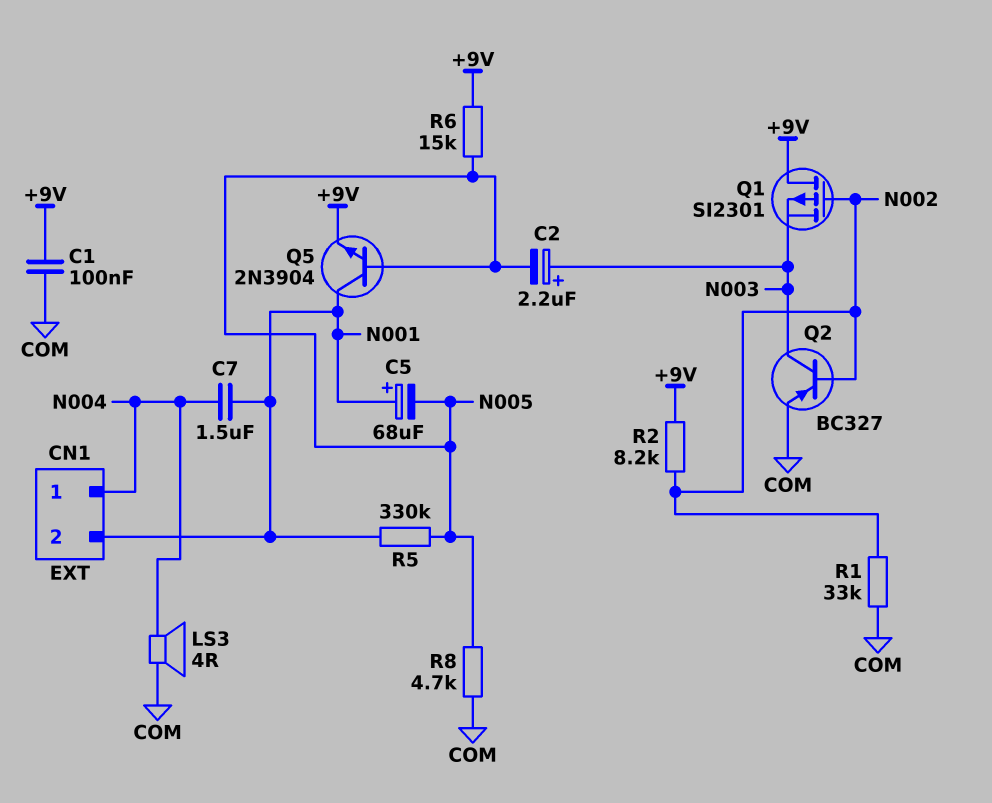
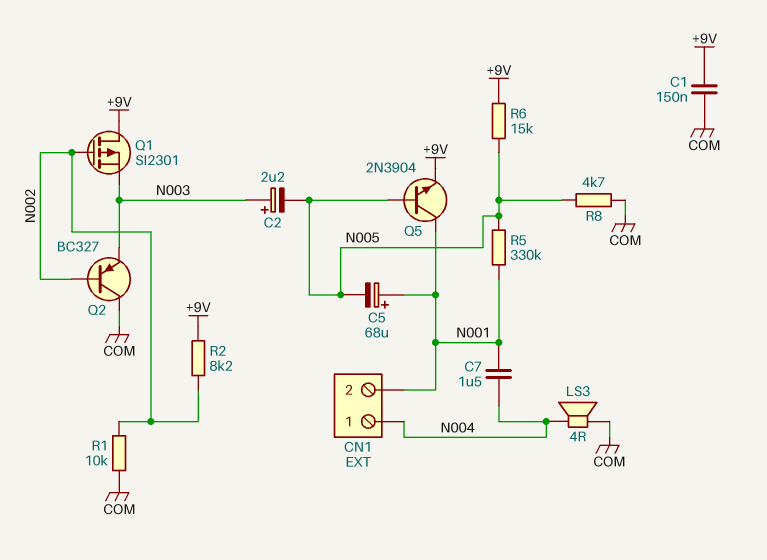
C1: 100nF (+9V, COM) -> 150nF (+9V, COM)
Q2: PNP BC327 (B N002, C N003, E COM) -> PNP BC327 (B N002, C COM, E N003)
R1: 33k (COM, N002) -> 10k (COM, N002)

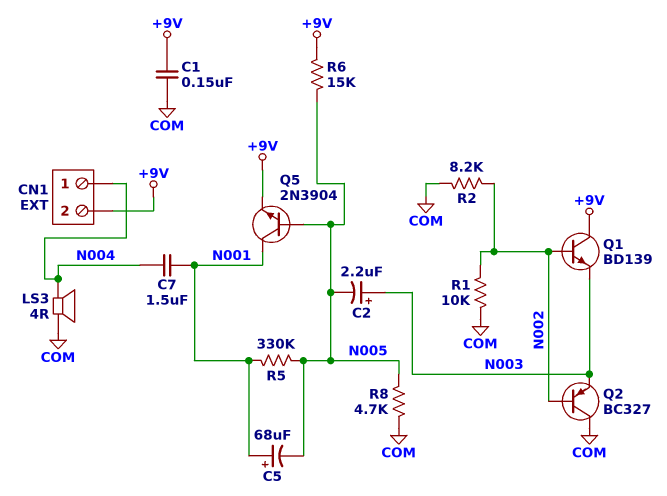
CN1 pin 2: N001 -> +9V
Q1: PMOS SI2301 (G N002, D +9V, S N003) -> NPN BD139 (B N002, C +9V, E N003)
R2: 8.2k (+9V, N002) -> 8.2k (COM, N002)

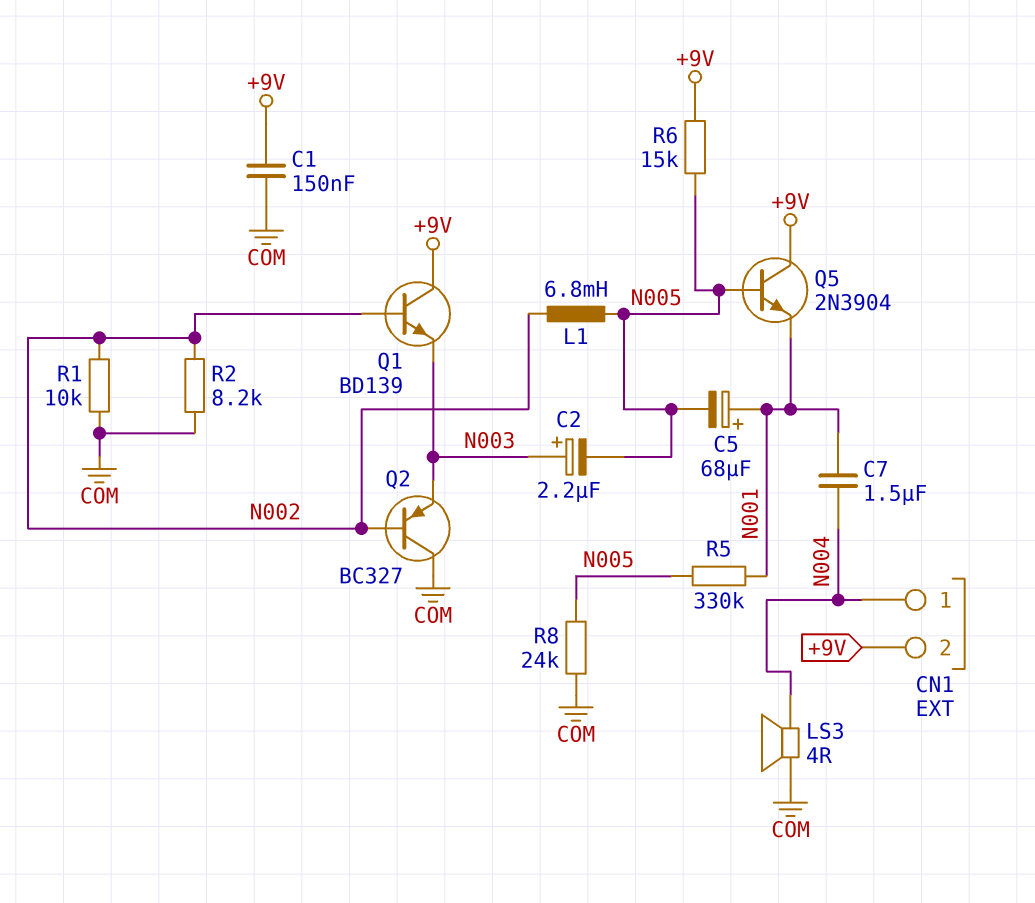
L1: none -> 6.8mH (N002, N005)
Q5: NPN 2N3904 (B N005, C N001, E +9V) -> NPN 2N3904 (B N005, C +9V, E N001)
R8: 4.7k (COM, N005) -> 24k (COM, N005)

